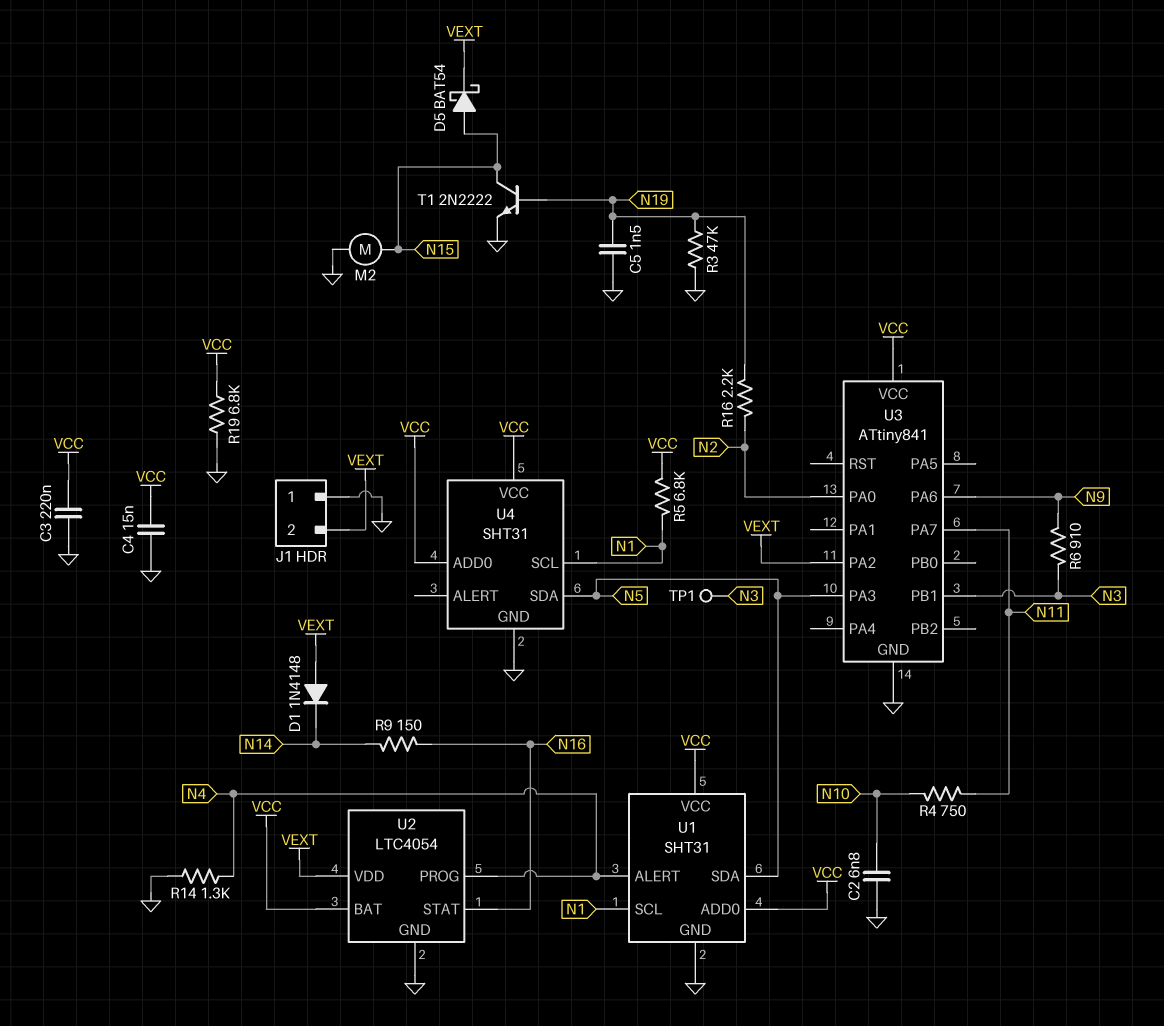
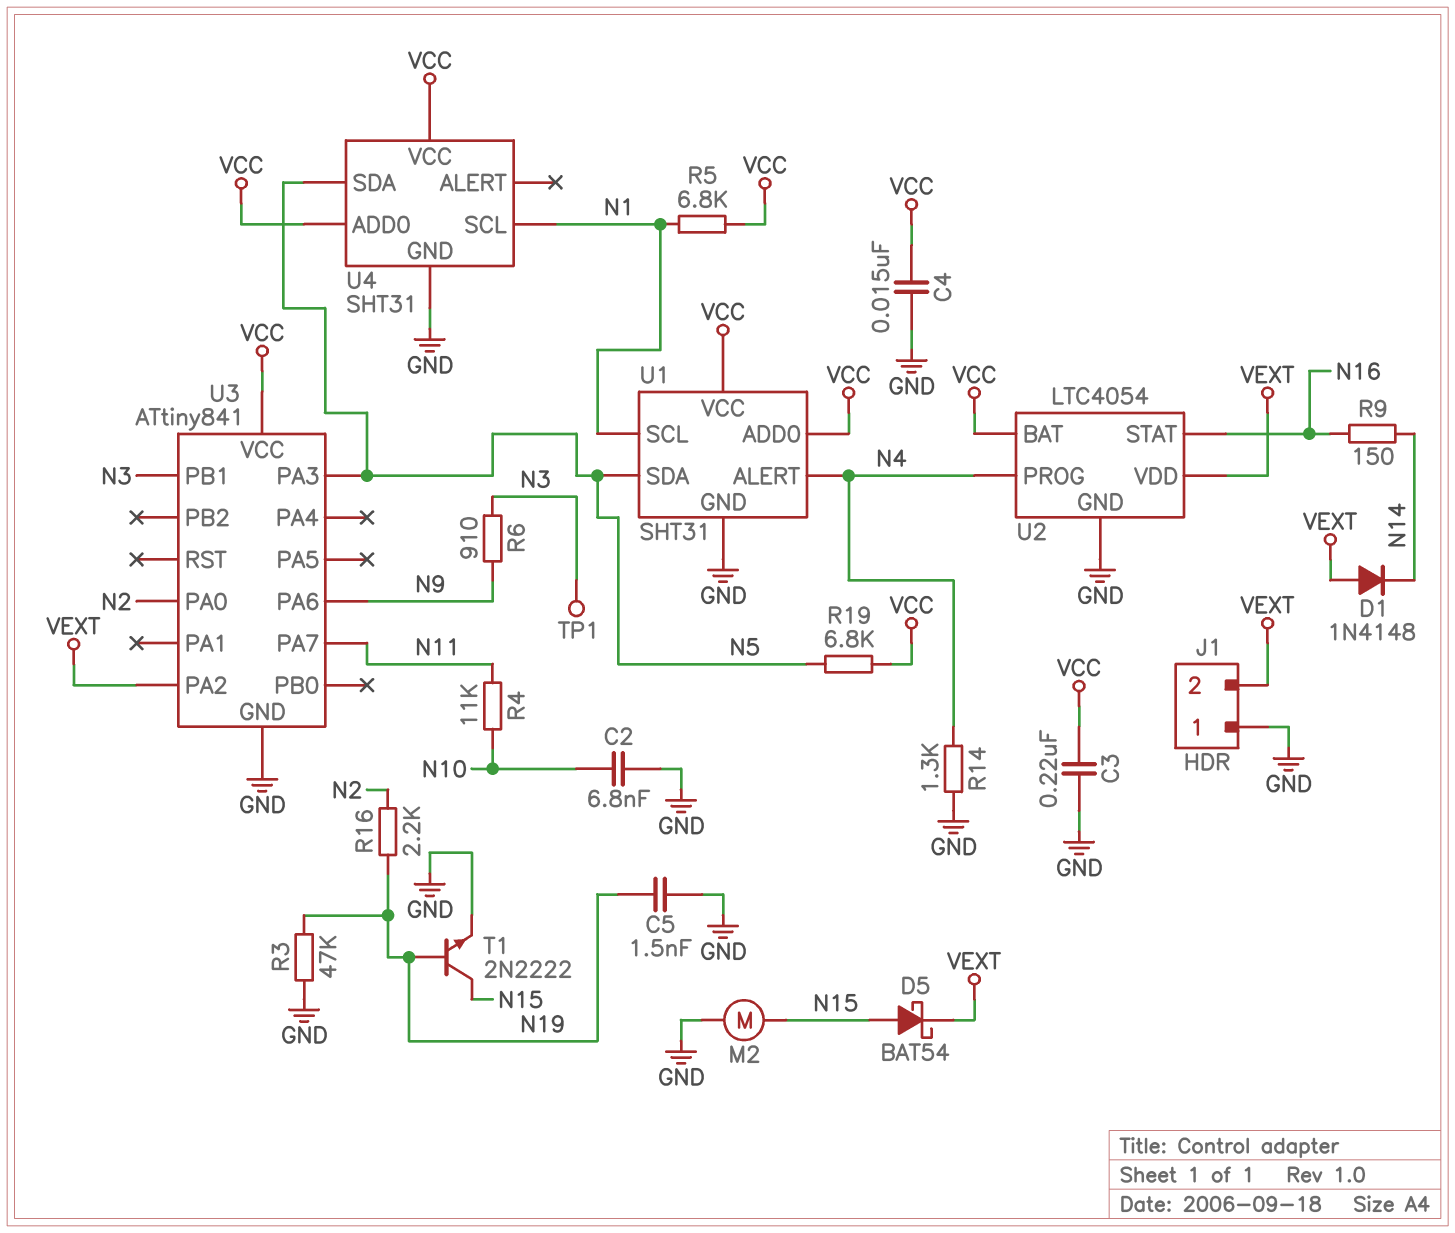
R4: 750 (N10, N11) -> 11k (N10, N11)
R19: 6.8k (GND, VCC) -> 6.8k (N5, VCC)

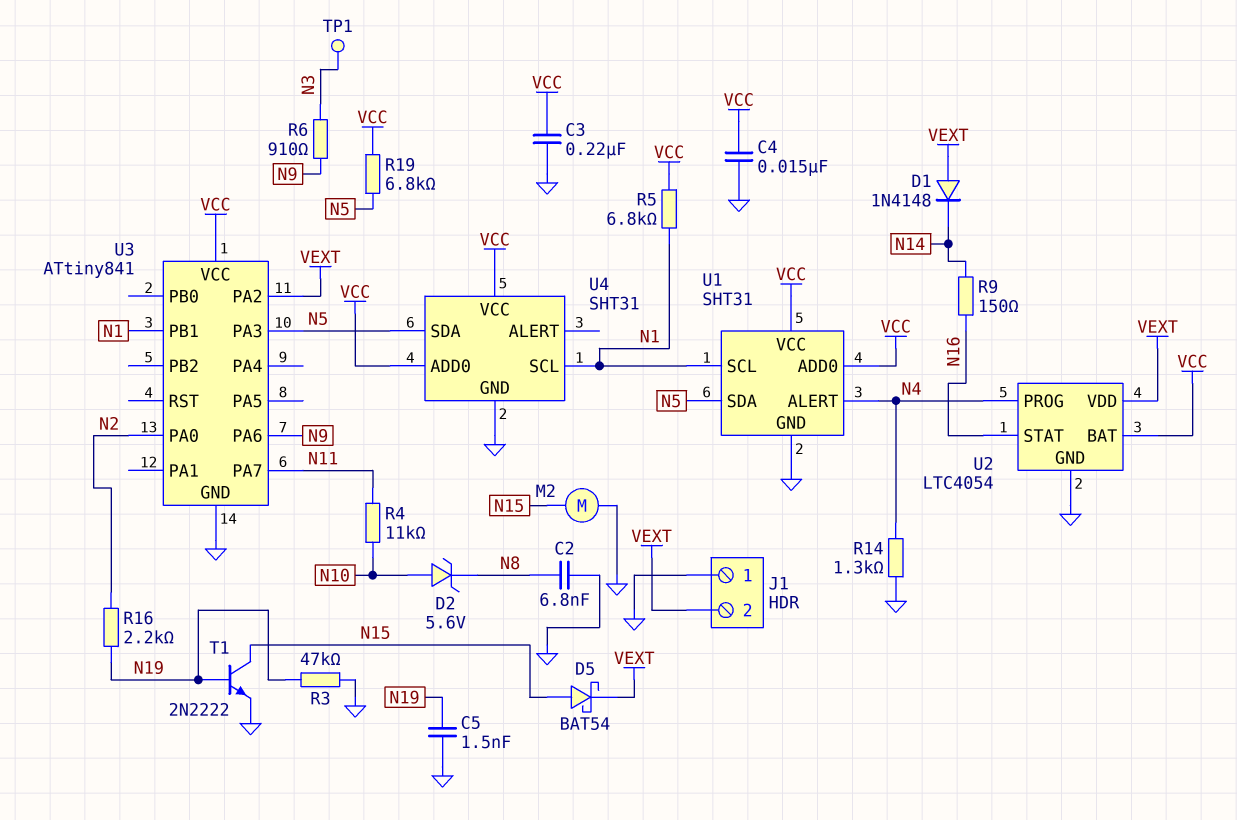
C2: 6.8nF (GND, N10) -> 6.8nF (GND, N8)
D2: none -> zener 5.6V (A N10, K N8)
U3 pin PB1: N3 -> N1

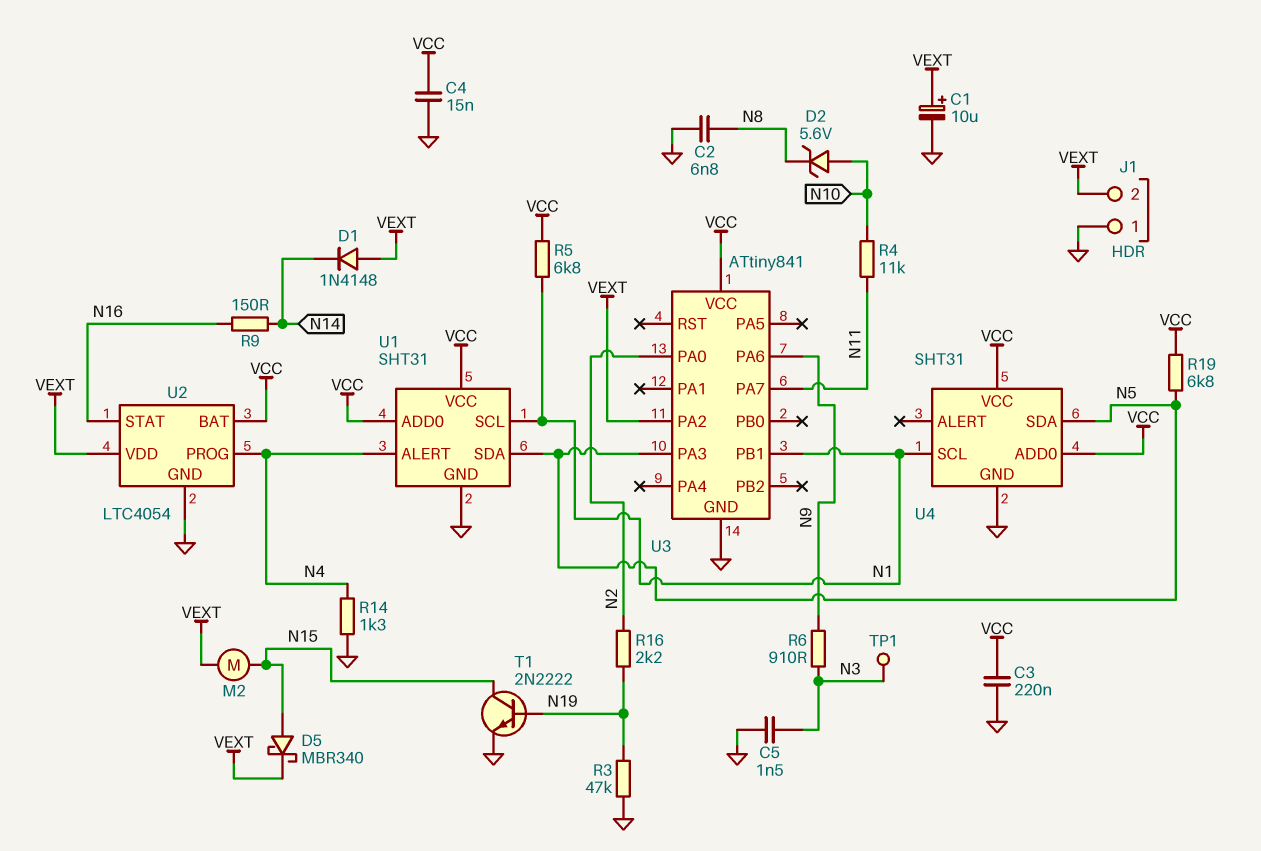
C1: none -> 10uF (plus VEXT, minus GND)
C5: 1.5nF (GND, N19) -> 1.5nF (GND, N3)
D5: schottky BAT54 (A N15, K VEXT) -> schottky MBR340 (A N15, K VEXT)
M2: motor (GND, N15) -> motor (N15, VEXT)

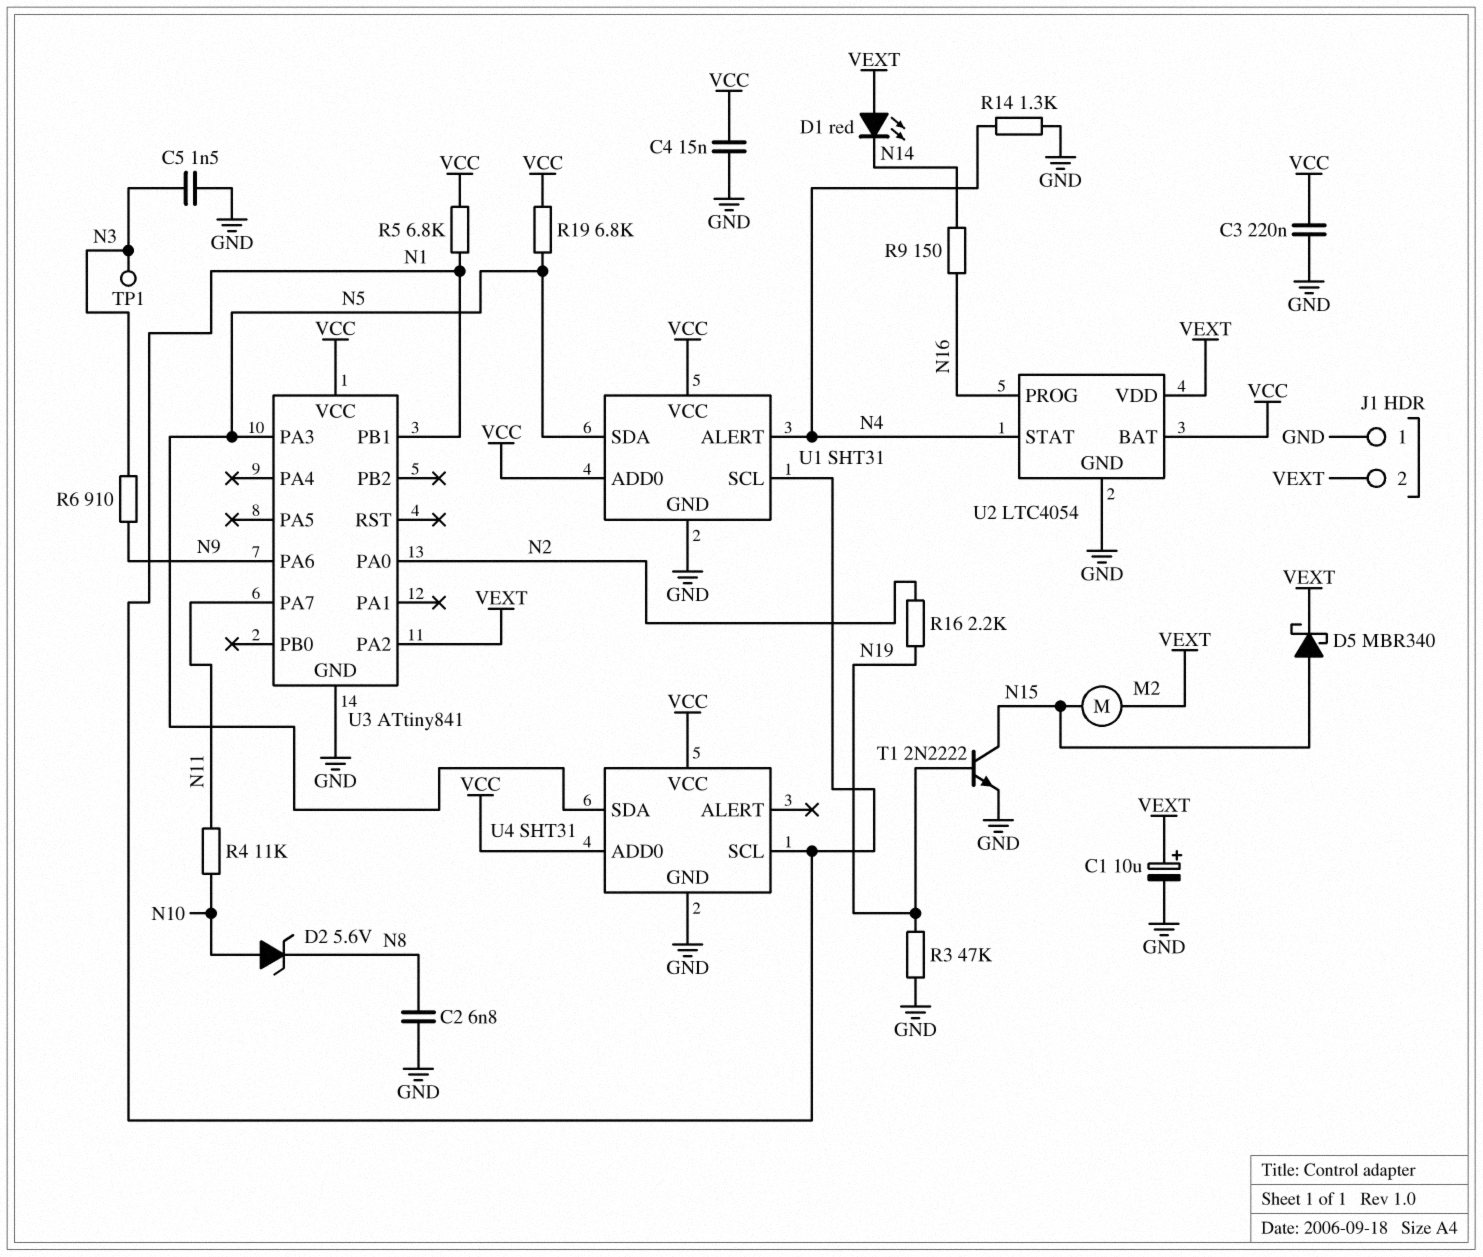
D1: diode 1N4148 (A VEXT, K N14) -> LED red (A VEXT, K N14)
U2 pin PROG: N4 -> N16
U2 pin STAT: N16 -> N4

